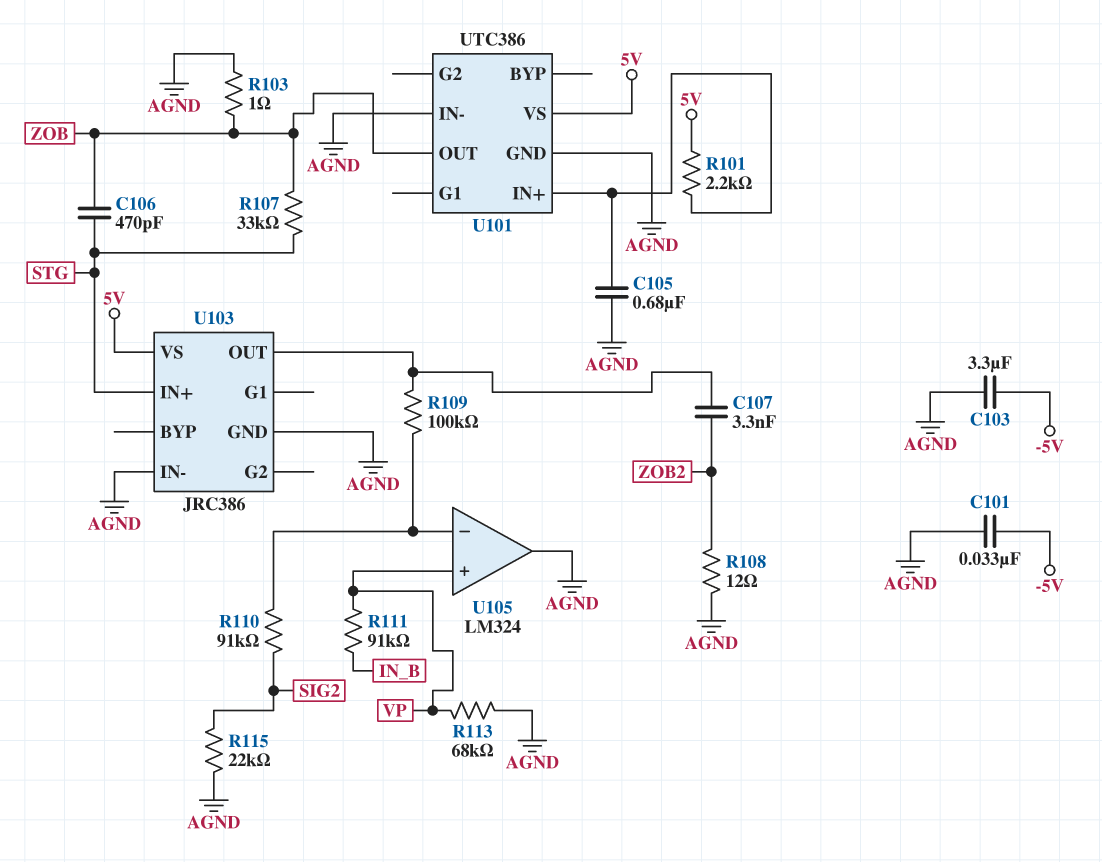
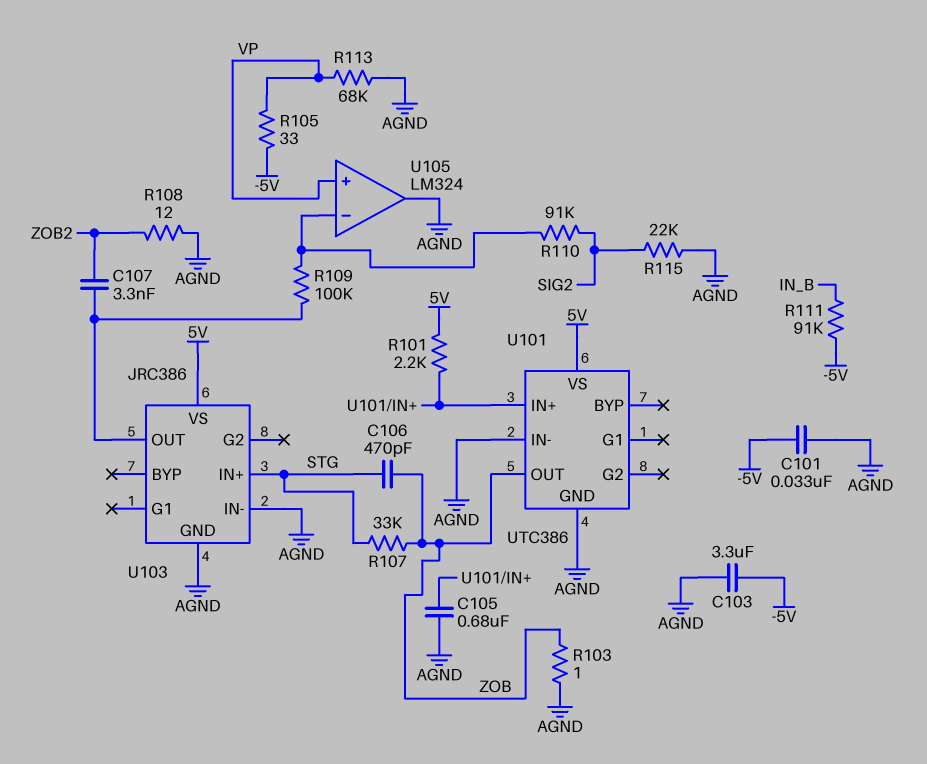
R105: none -> 33 (-5V, VP)
R111: 91k (IN_B, VP) -> 91k (-5V, IN_B)

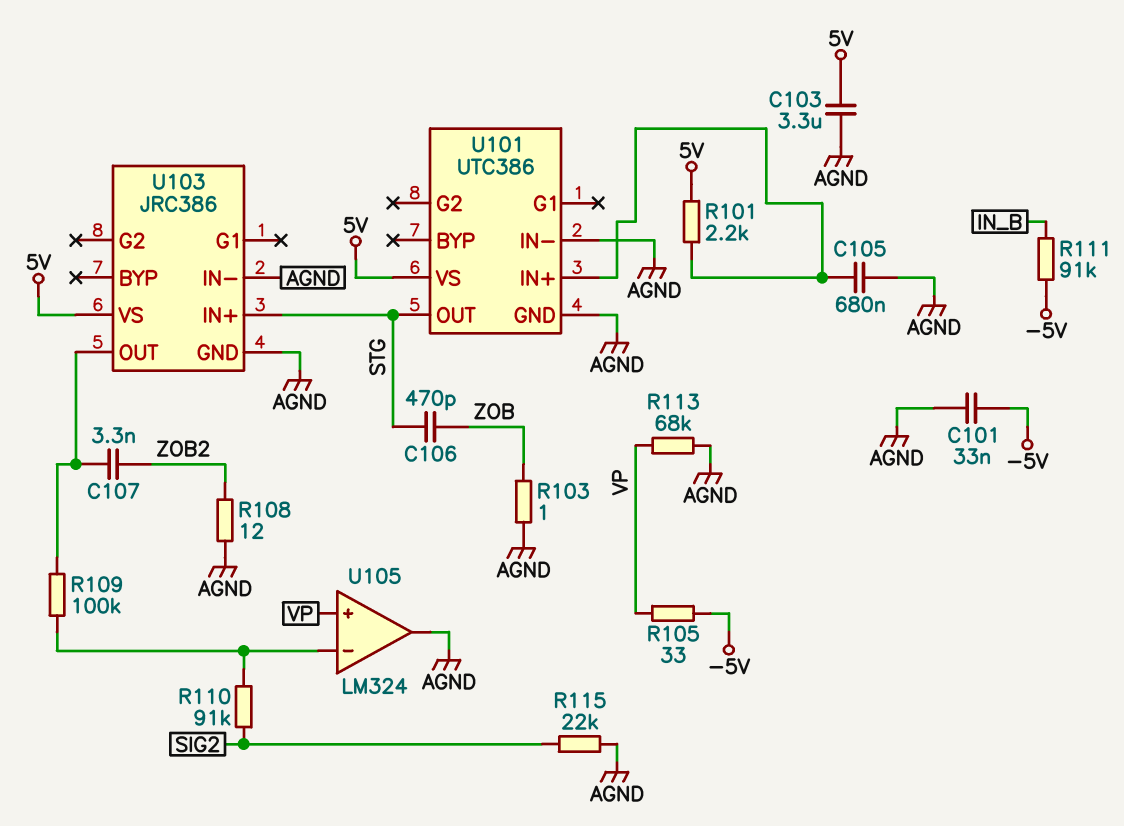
C103: 3.3uF (-5V, AGND) -> 3.3uF (5V, AGND)
R107: 33k (STG, ZOB) -> none
U101 pin OUT: ZOB -> STG

